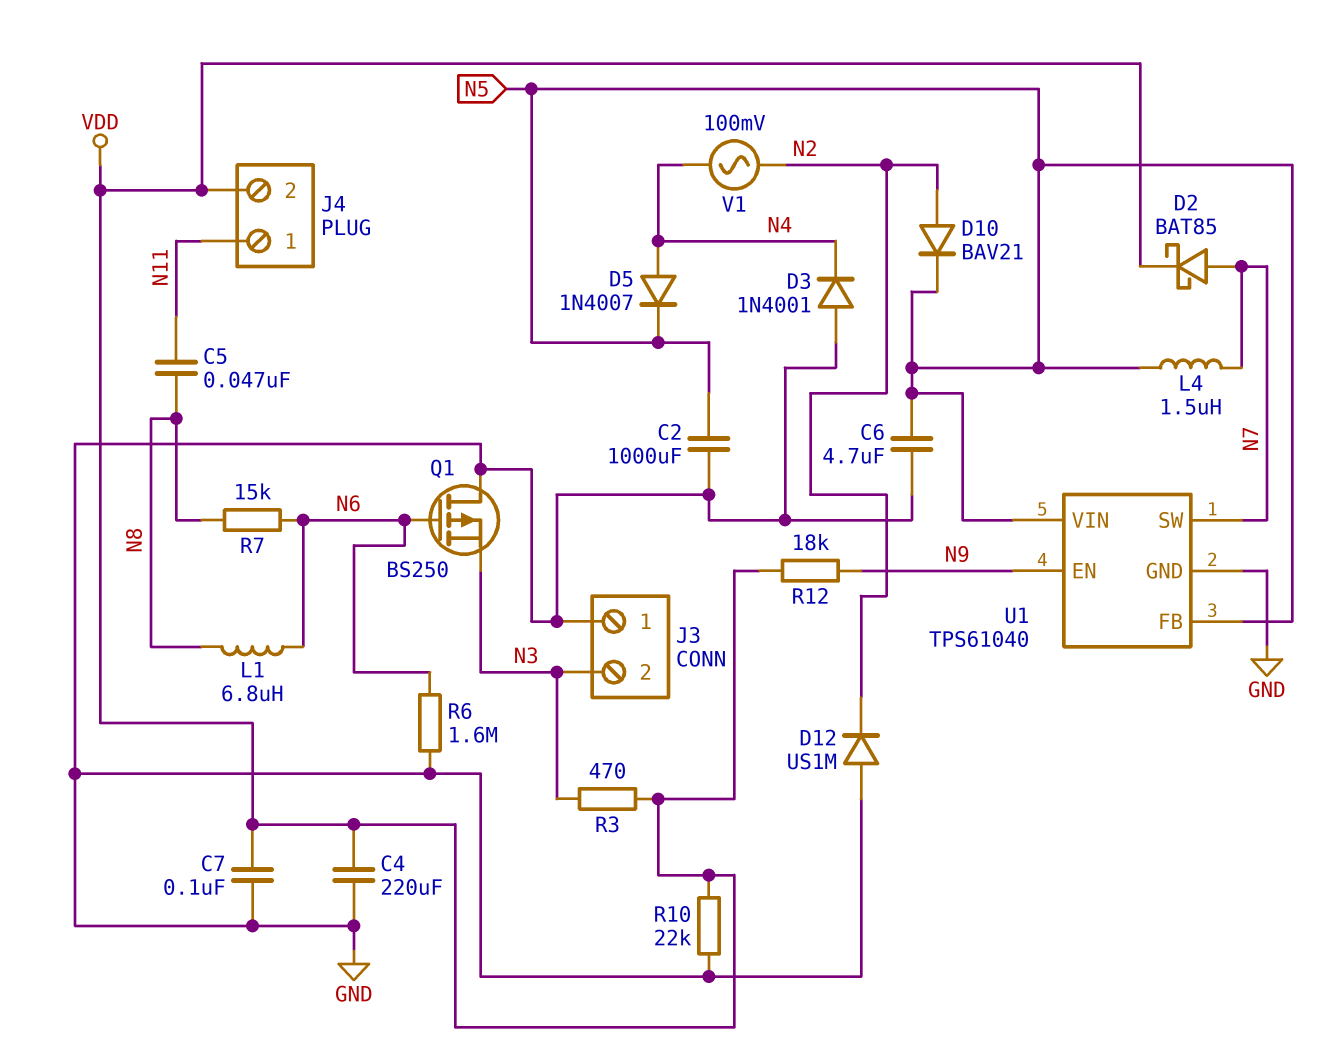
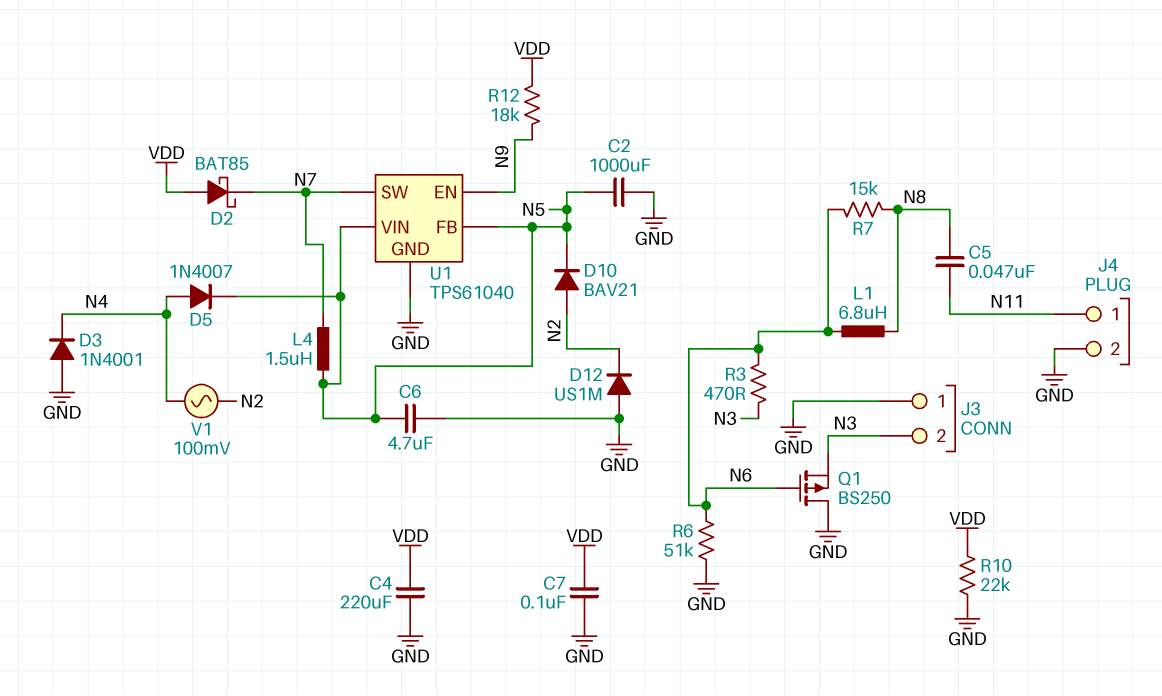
D2: schottky BAT85 (A N7, K VDD) -> schottky BAT85 (A VDD, K N7)
J4 pin 2: VDD -> GND
R3: 470 (N3, VDD) -> 470 (N3, N6)
R6: 1.6M (GND, N6) -> 51k (GND, N6)

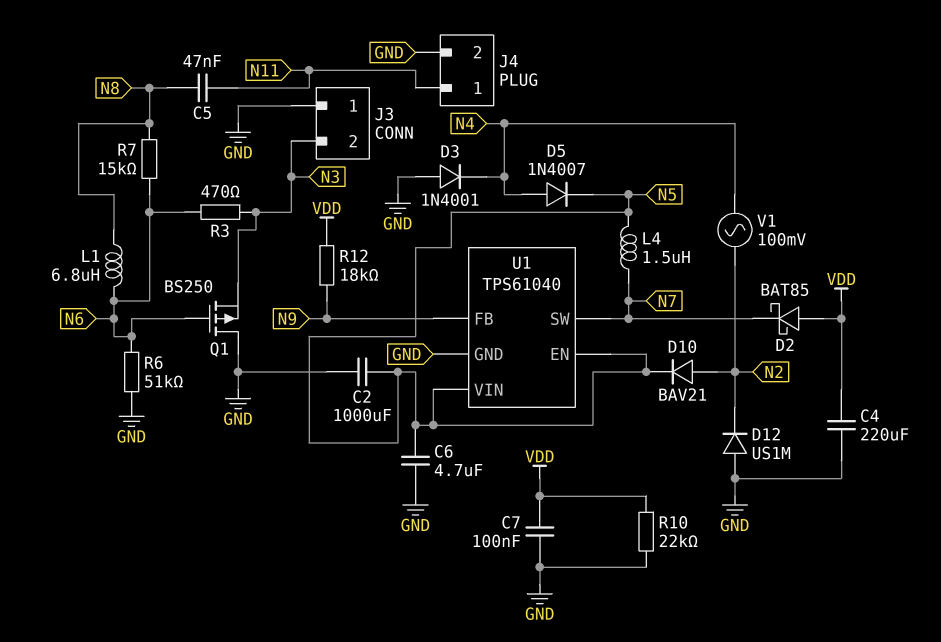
U1 pin EN: N9 -> N5
U1 pin FB: N5 -> N9

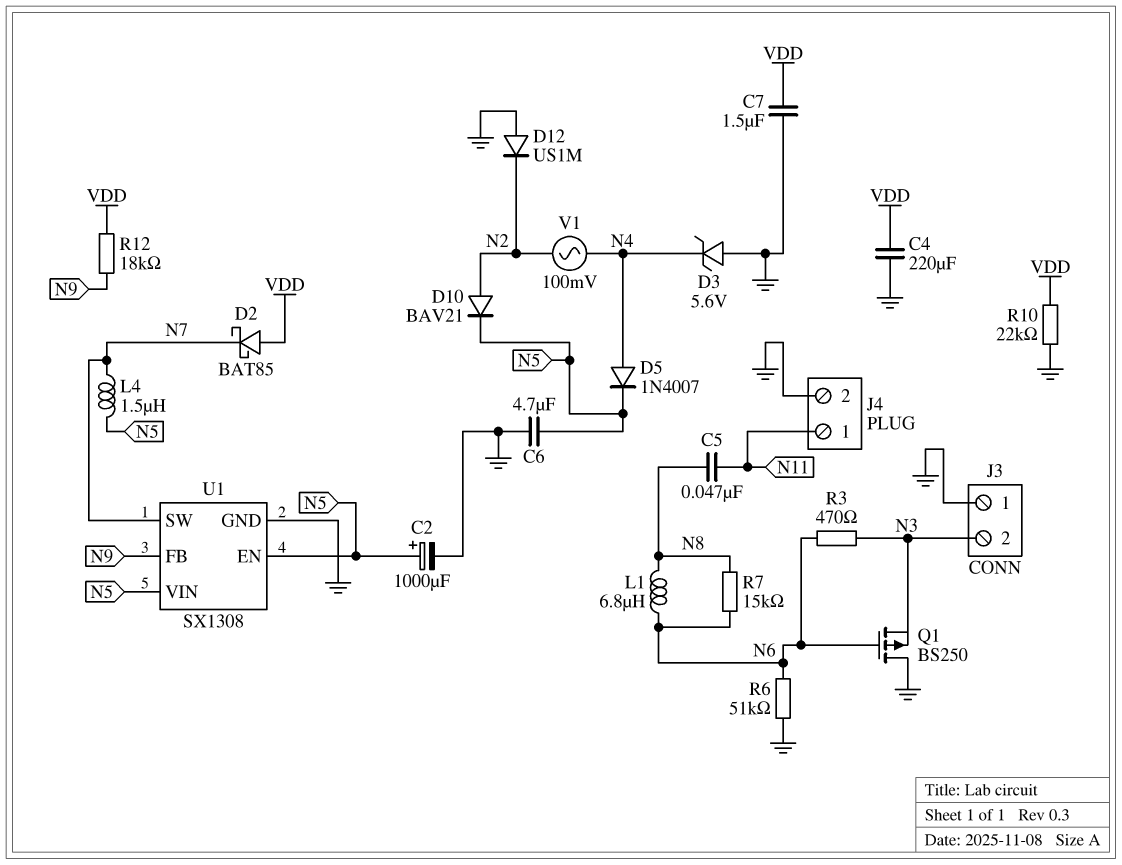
C2: 1000uF (GND, N5) -> 1000uF (plus N5, minus GND)
C7: 100nF (GND, VDD) -> 1.5uF (GND, VDD)
D3: diode 1N4001 (A GND, K N4) -> zener 5.6V (A GND, K N4)
U1: TPS61040 -> SX1308

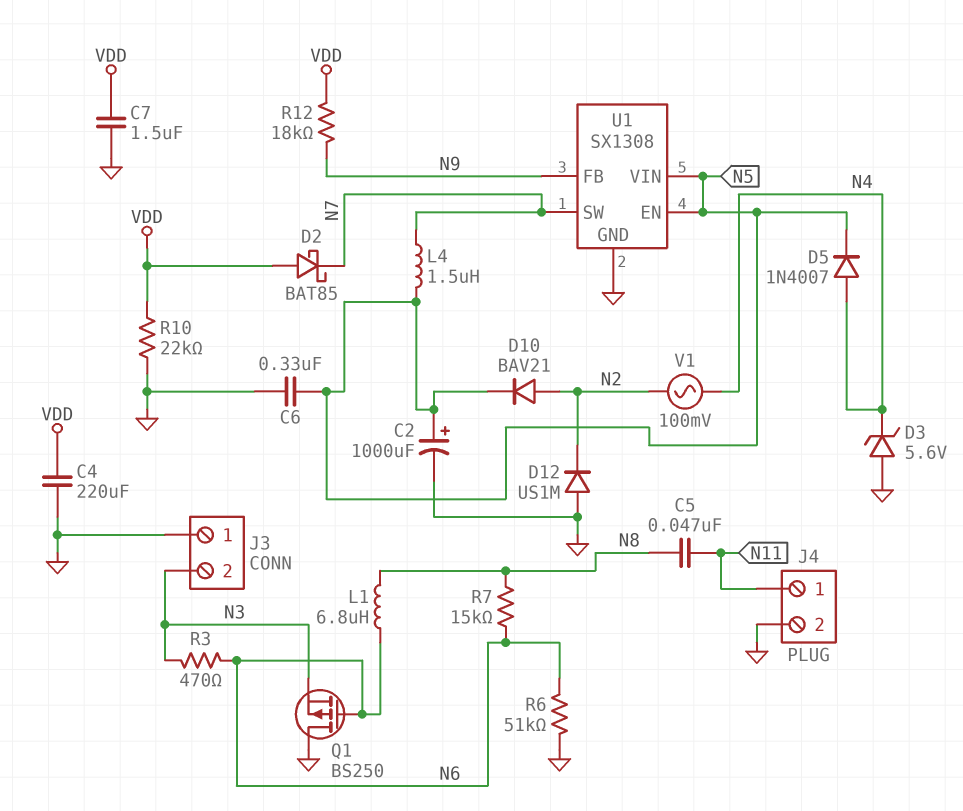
C6: 4.7uF (GND, N5) -> 330nF (GND, N5)

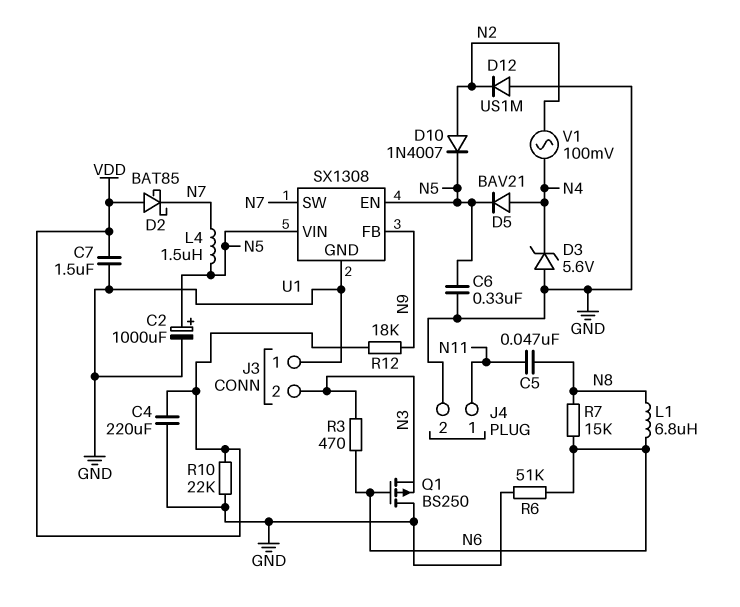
D5: diode 1N4007 (A N4, K N5) -> diode BAV21 (A N4, K N5)
D10: diode BAV21 (A N2, K N5) -> diode 1N4007 (A N2, K N5)

